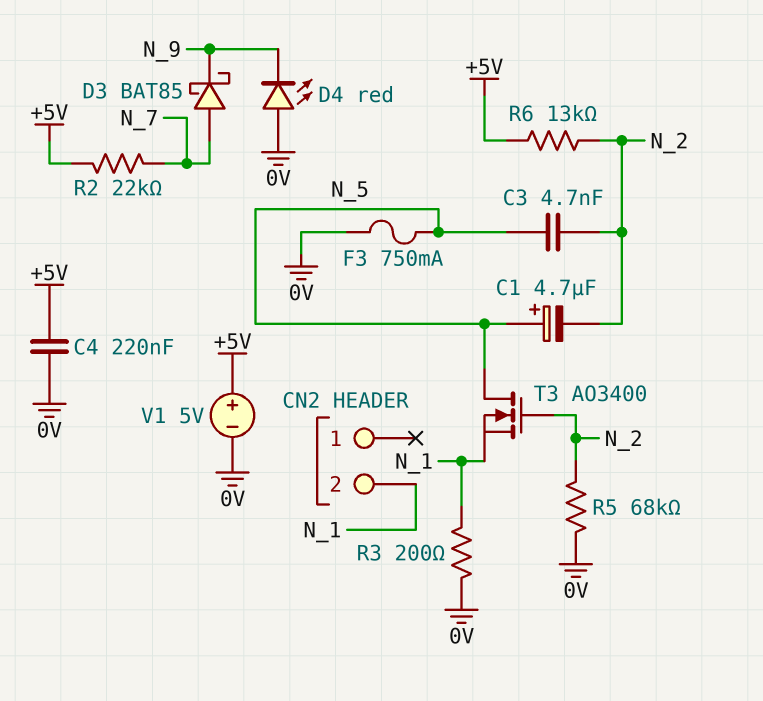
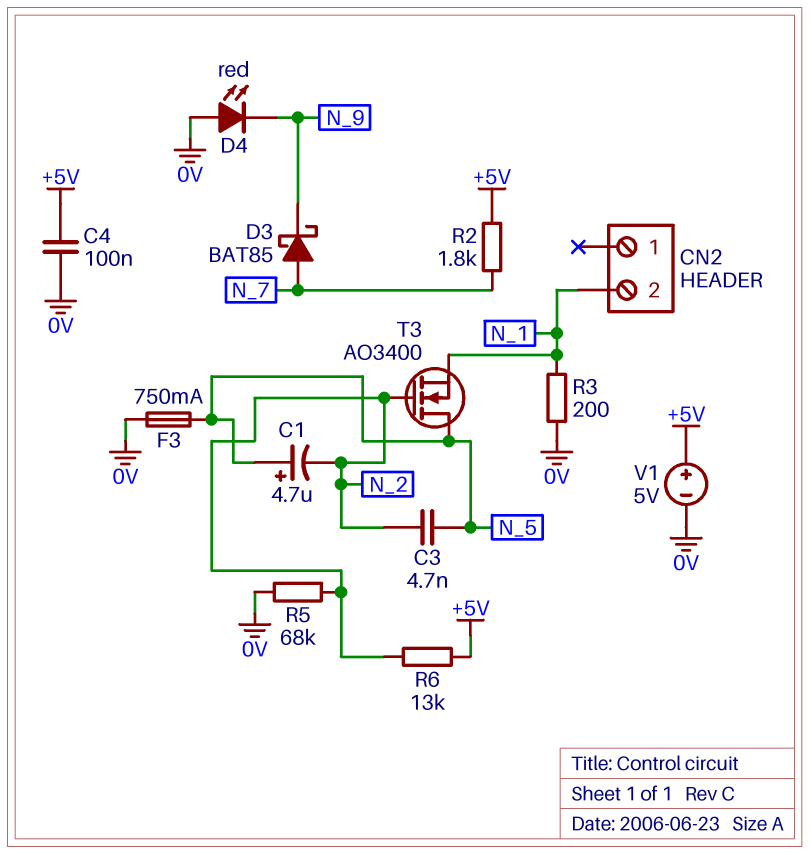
C4: 220nF (+5V, 0V) -> 100nF (+5V, 0V)
R2: 22k (+5V, N_7) -> 1.8k (+5V, N_7)

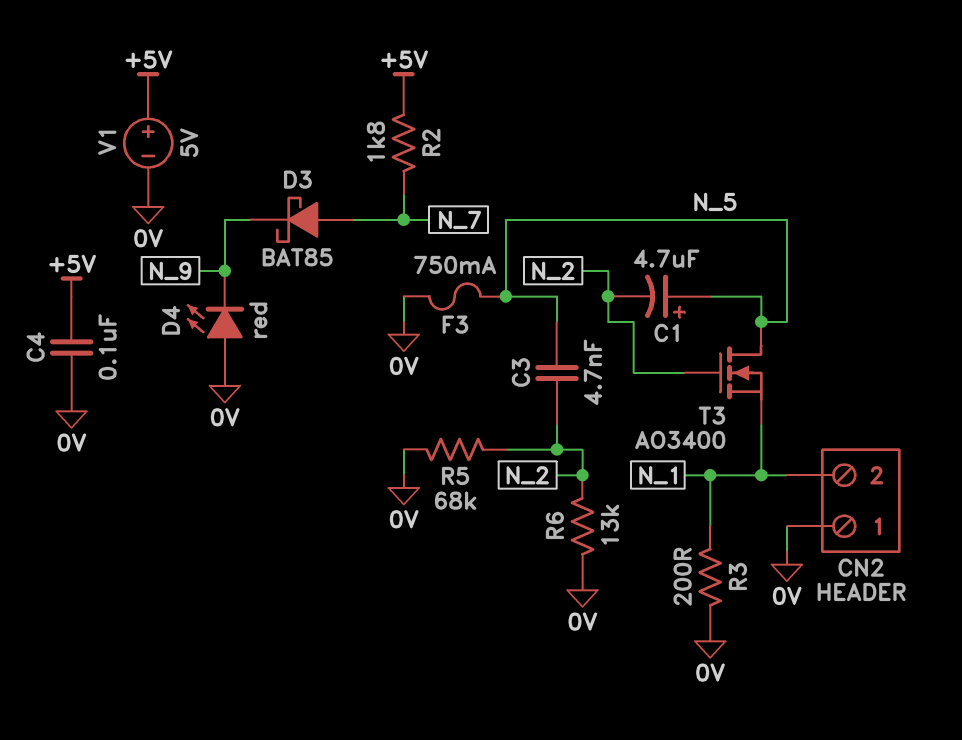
CN2 pin 1: none -> 0V
R6: 13k (+5V, N_2) -> 13k (0V, N_2)

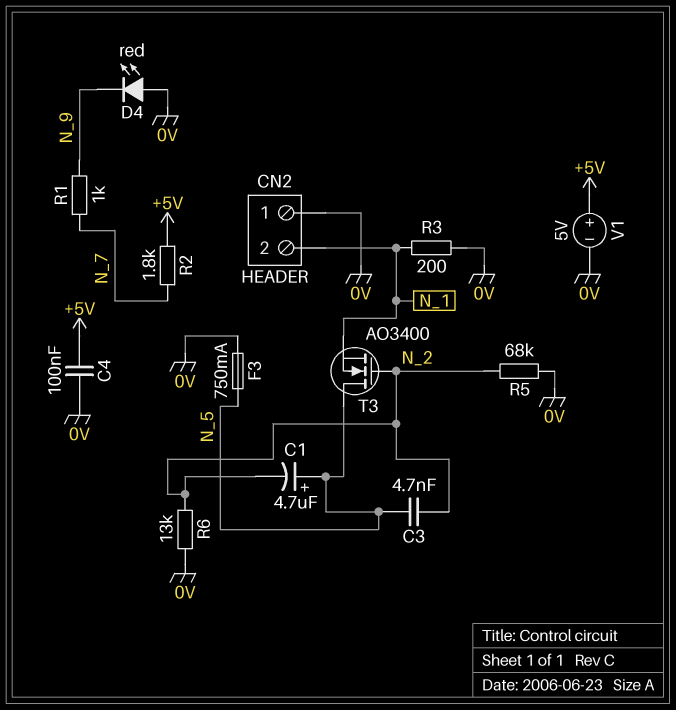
D3: schottky BAT85 (A N_7, K N_9) -> none
R1: none -> 1k (N_7, N_9)

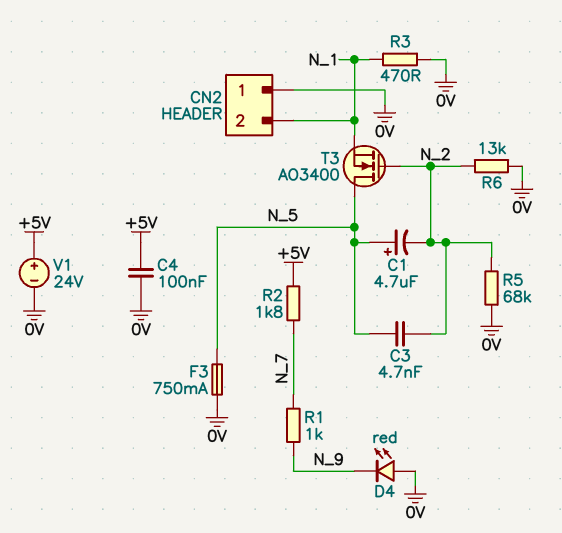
R3: 200 (0V, N_1) -> 470 (0V, N_1)
V1: 5V (plus +5V, minus 0V) -> 24V (plus +5V, minus 0V)

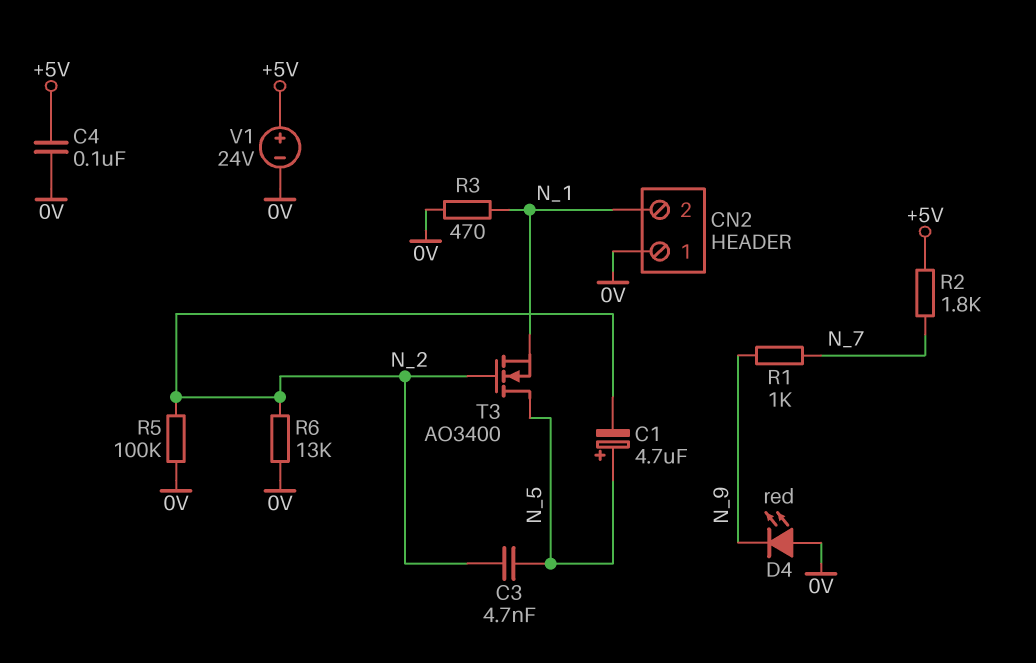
F3: 750mA (0V, N_5) -> none
R5: 68k (0V, N_2) -> 100k (0V, N_2)

